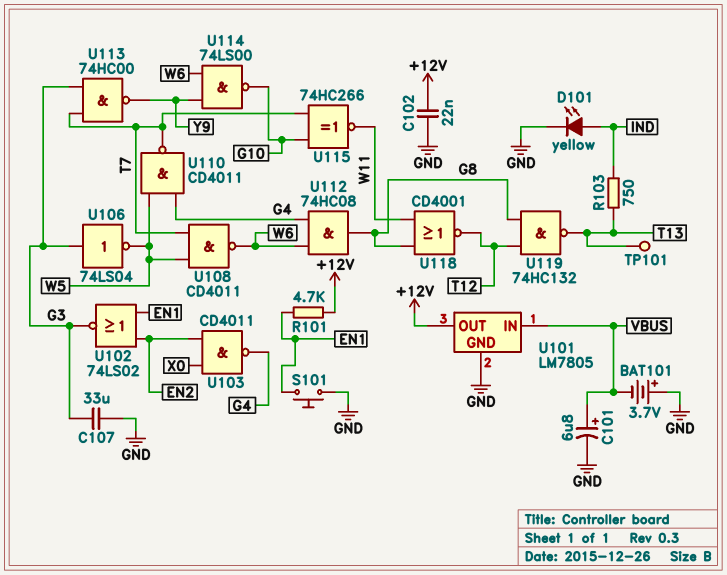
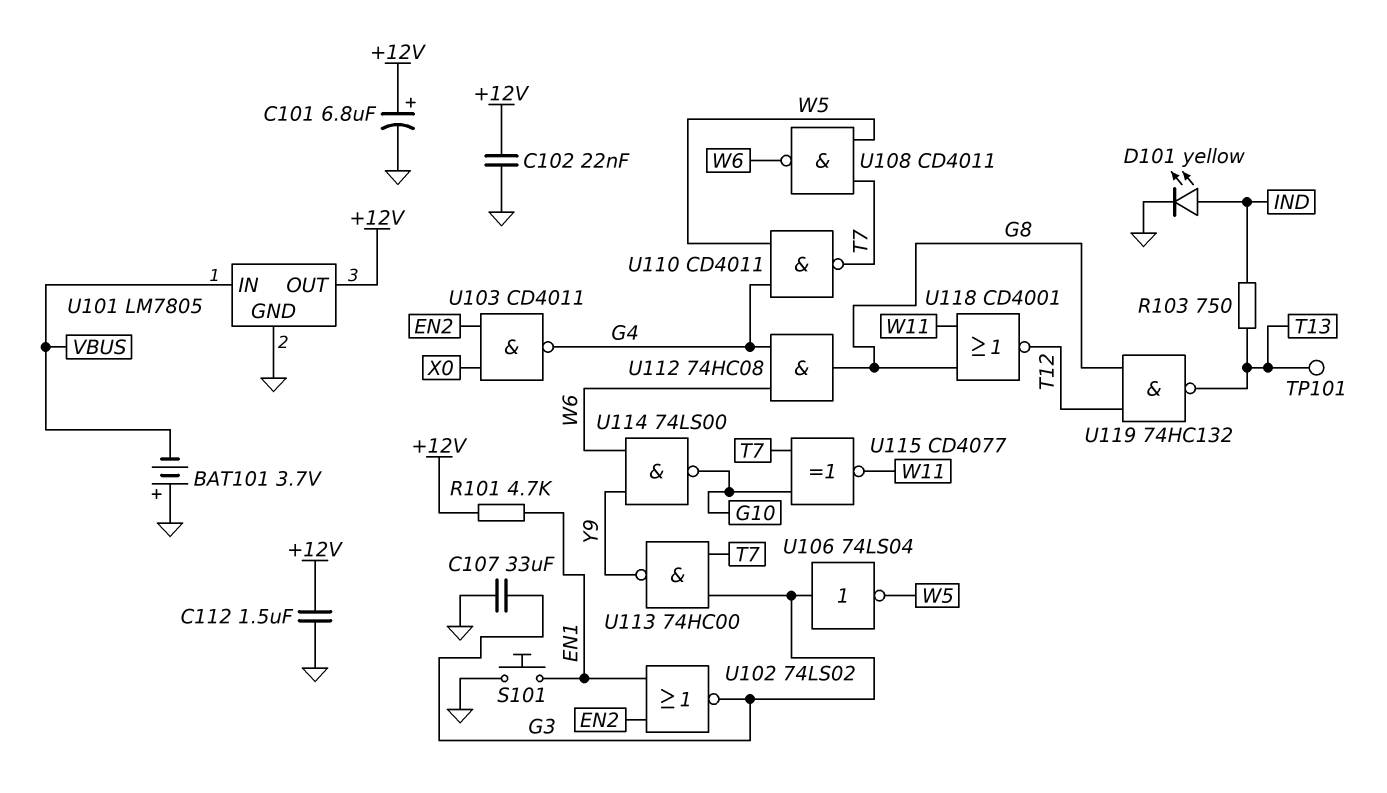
C101: 6.8uF (plus VBUS, minus GND) -> 6.8uF (plus +12V, minus GND)
C112: none -> 1.5uF (+12V, GND)
U115: XNOR 74HC266 (in G10, in T7, out W11) -> XNOR CD4077 (in G10, in T7, out W11)

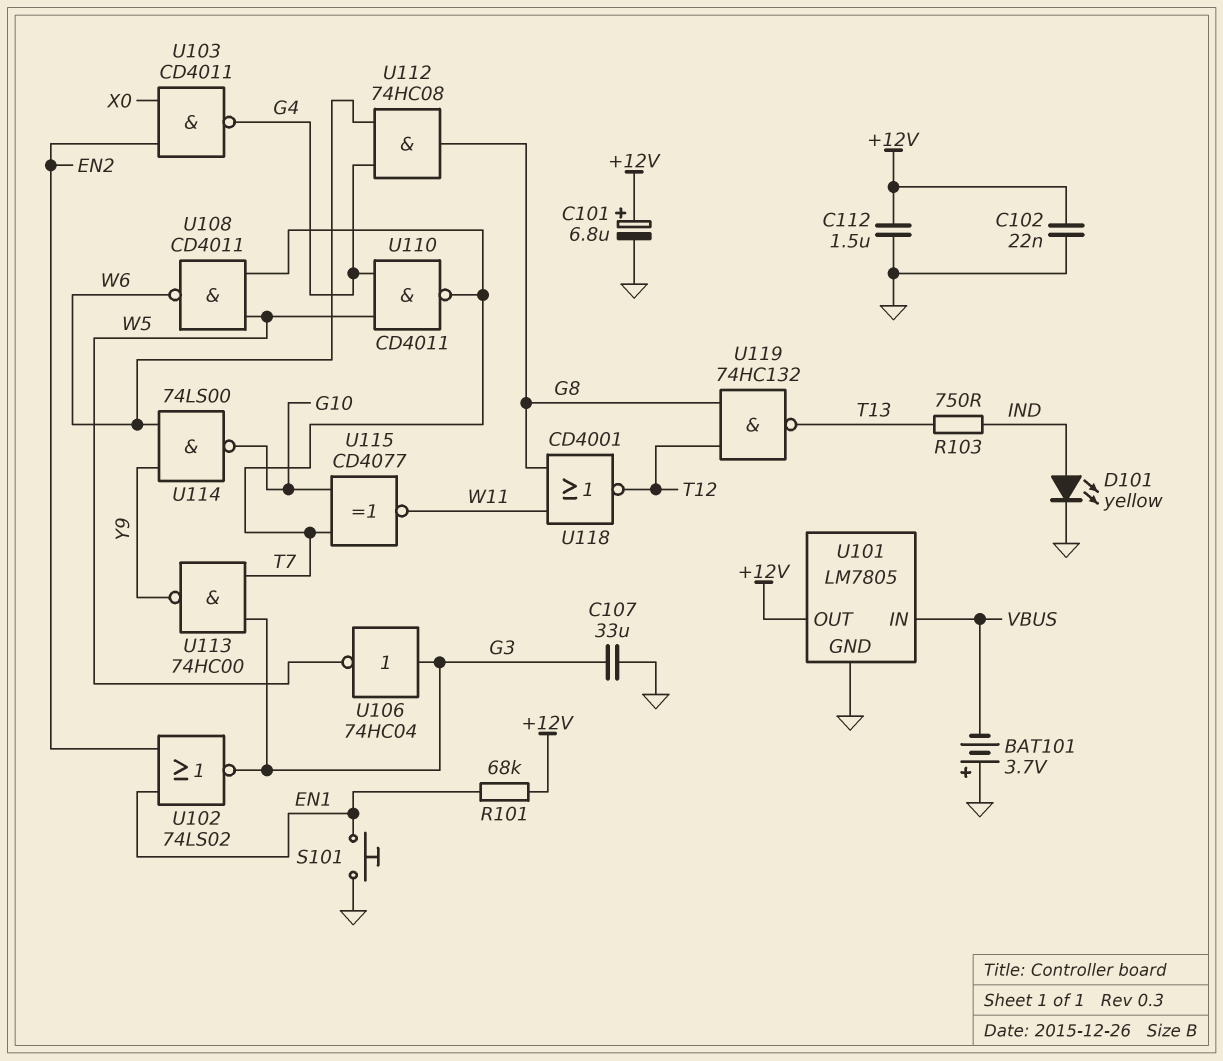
R101: 4.7k (+12V, EN1) -> 68k (+12V, EN1)
TP101: test point (T13) -> none
U106: NOT 74LS04 (in G3, out W5) -> NOT 74HC04 (in G3, out W5)

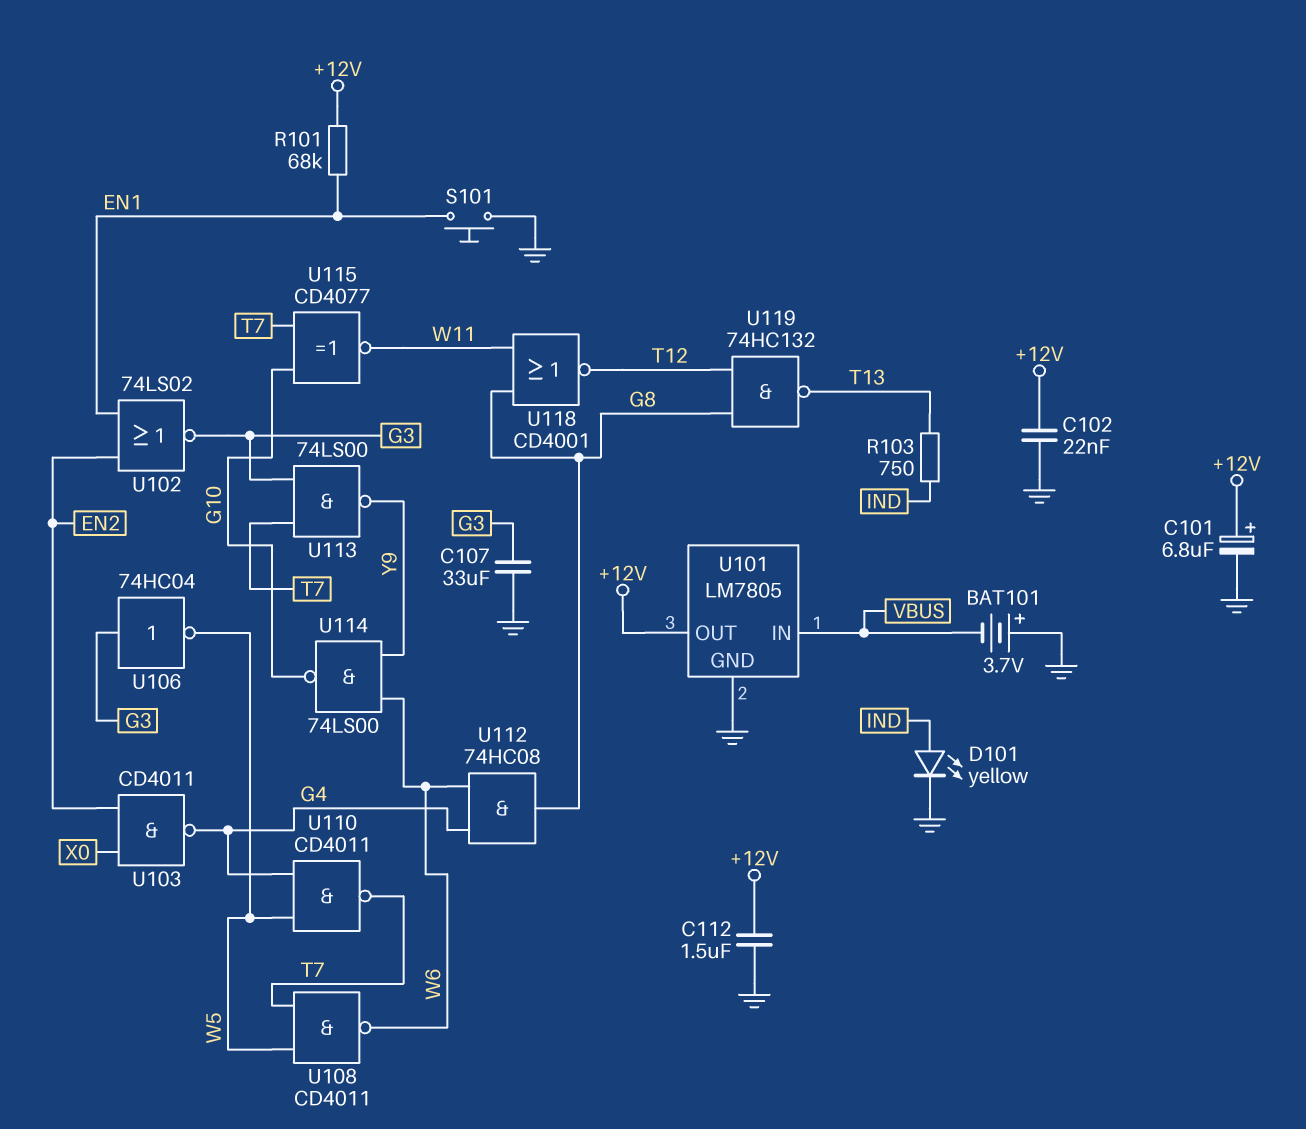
U113: NAND 74HC00 (in G3, in T7, out Y9) -> NAND 74LS00 (in G3, in T7, out Y9)

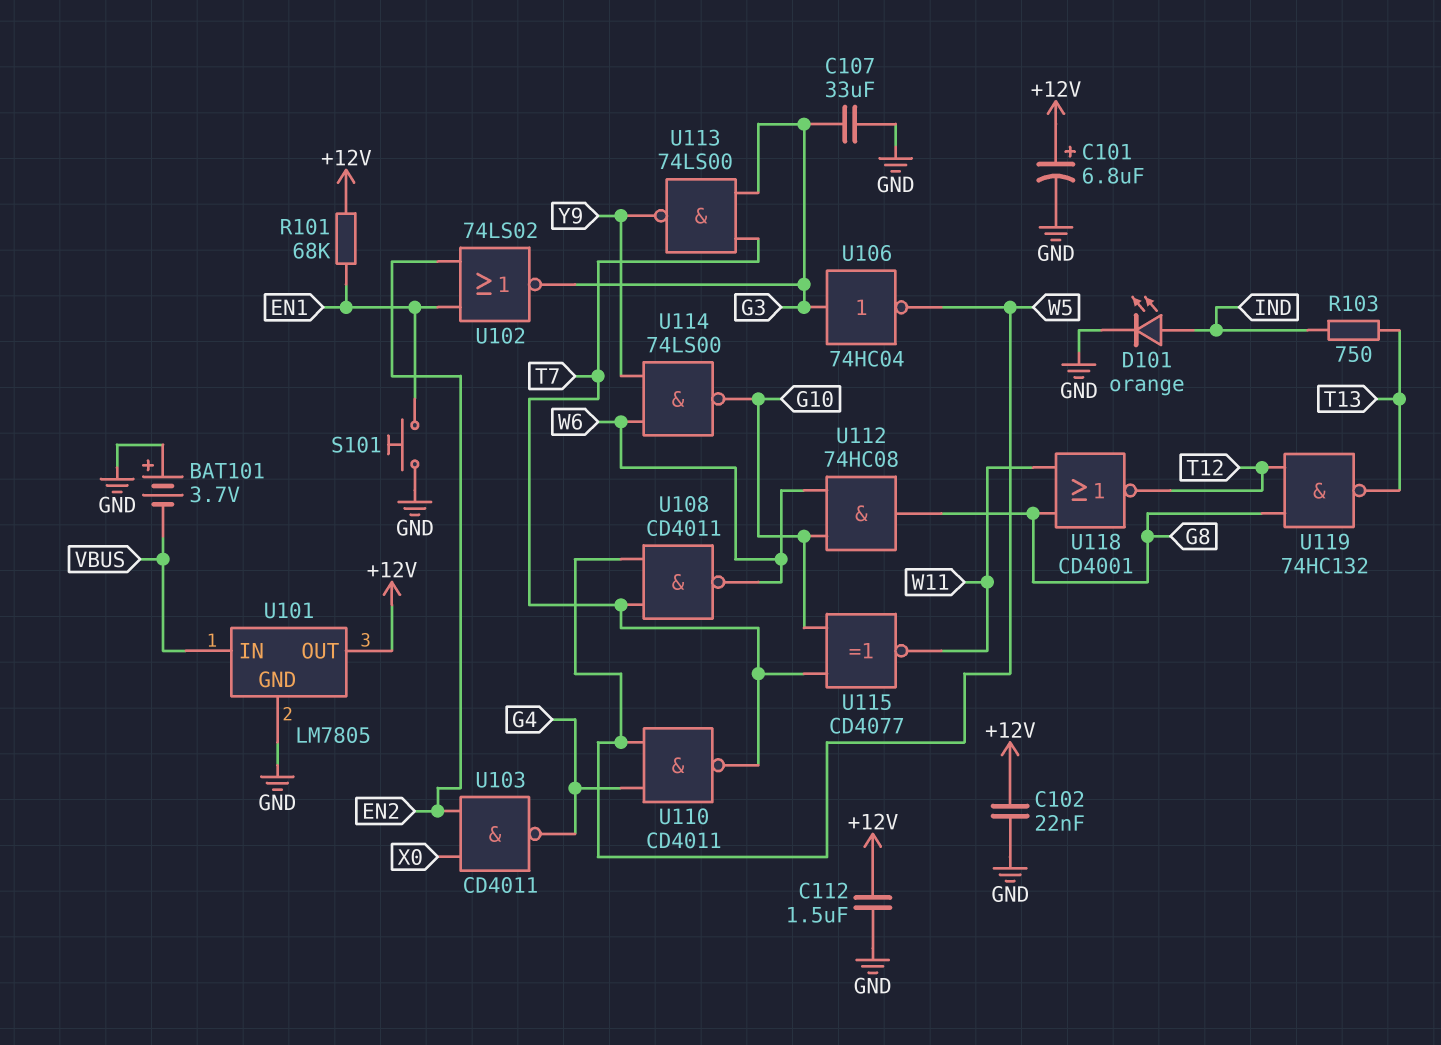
D101: LED yellow (A IND, K GND) -> LED orange (A IND, K GND)
U112: AND 74HC08 (in G4, in W6, out G8) -> AND 74HC08 (in G10, in W6, out G8)

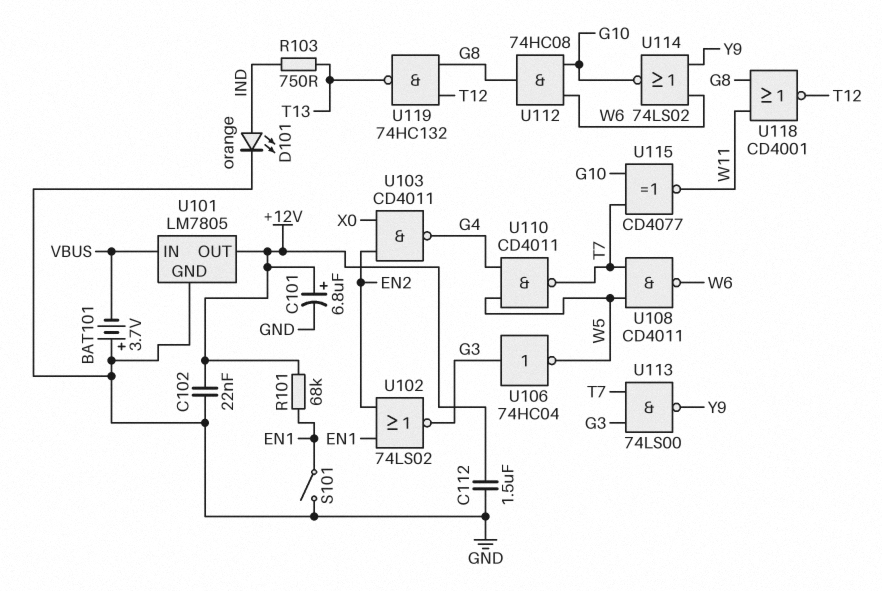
C107: 33uF (G3, GND) -> none
S101: button (EN1, GND) -> switch (EN1, GND)
U114: NAND 74LS00 (in W6, in Y9, out G10) -> NOR 74LS02 (in W6, in Y9, out G10)

